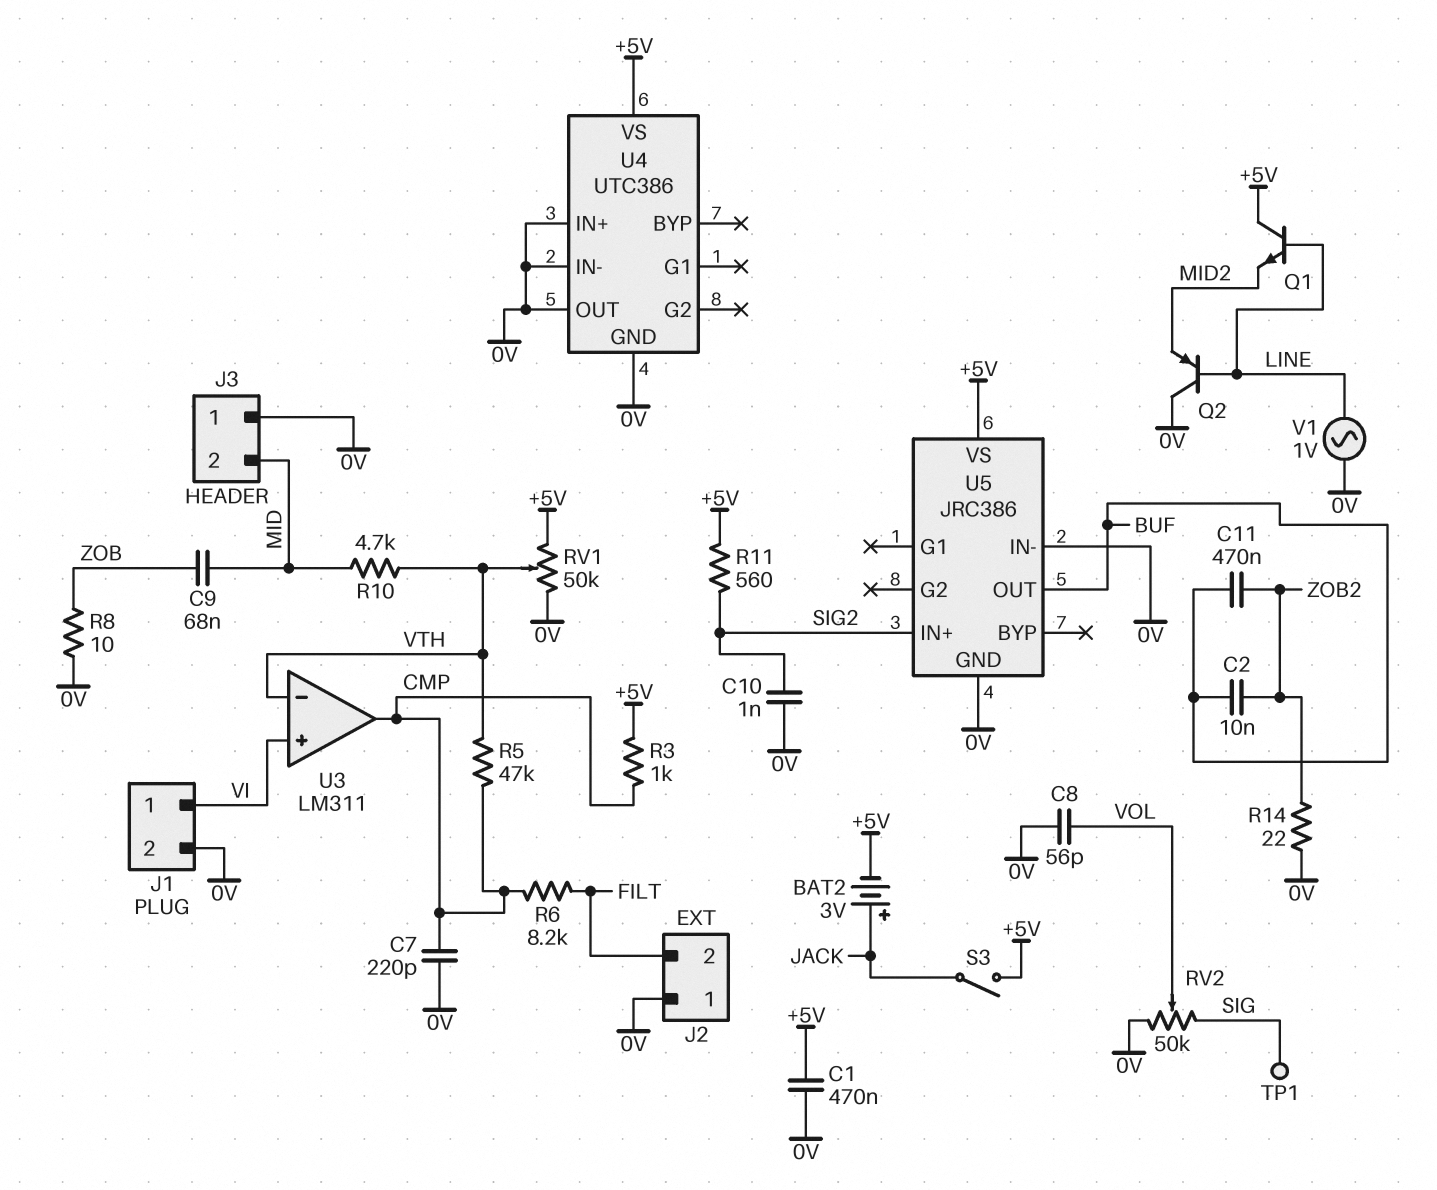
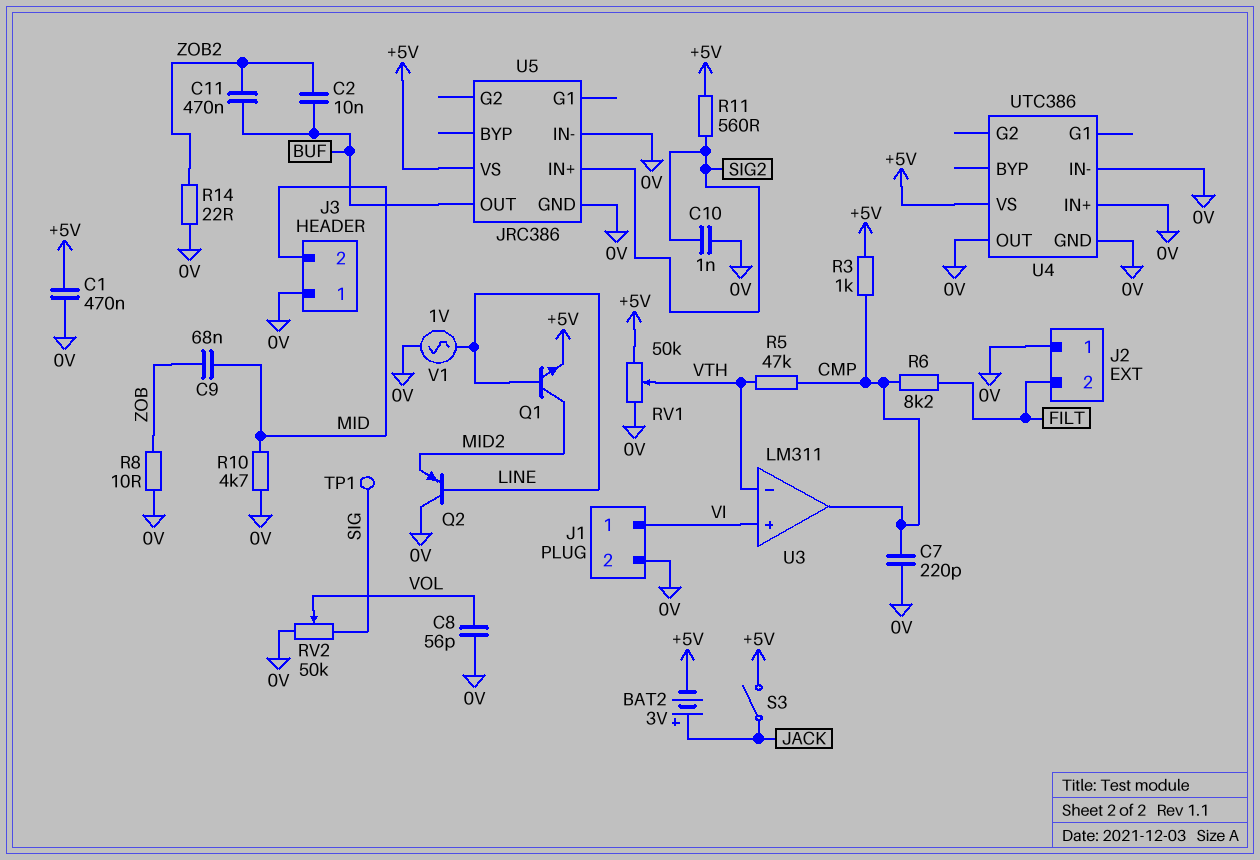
Q1: NPN (B LINE, C +5V, E MID2) -> NPN (B LINE, C MID2, E +5V)
R10: 4.7k (MID, VTH) -> 4.7k (0V, MID)

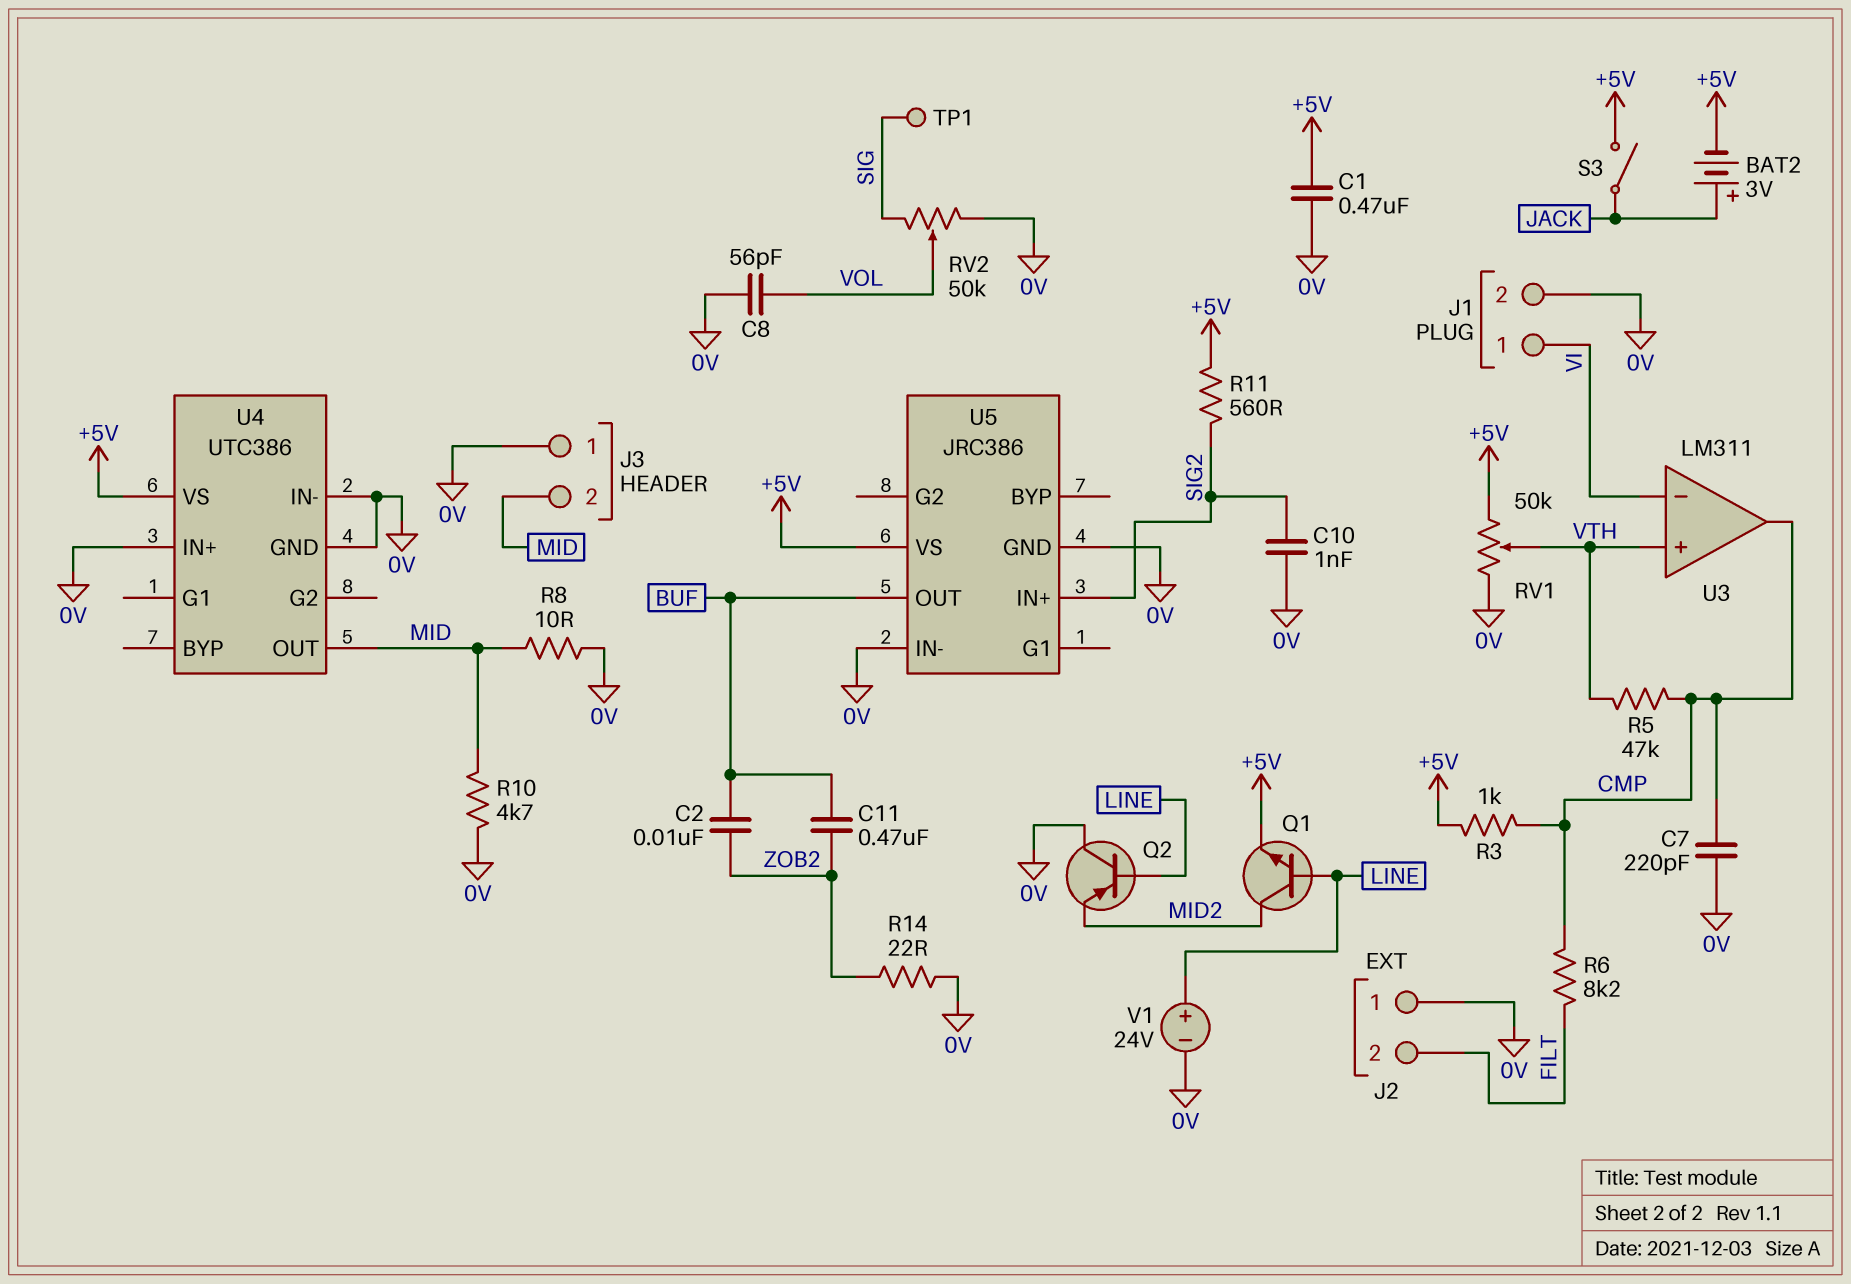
C9: 68nF (MID, ZOB) -> none
R8: 10 (0V, ZOB) -> 10 (0V, MID)
U3 pin in+: VI -> VTH
U3 pin in-: VTH -> VI
U4 pin OUT: 0V -> MID
V1: AC 1V (0V, LINE) -> 24V (plus LINE, minus 0V)

